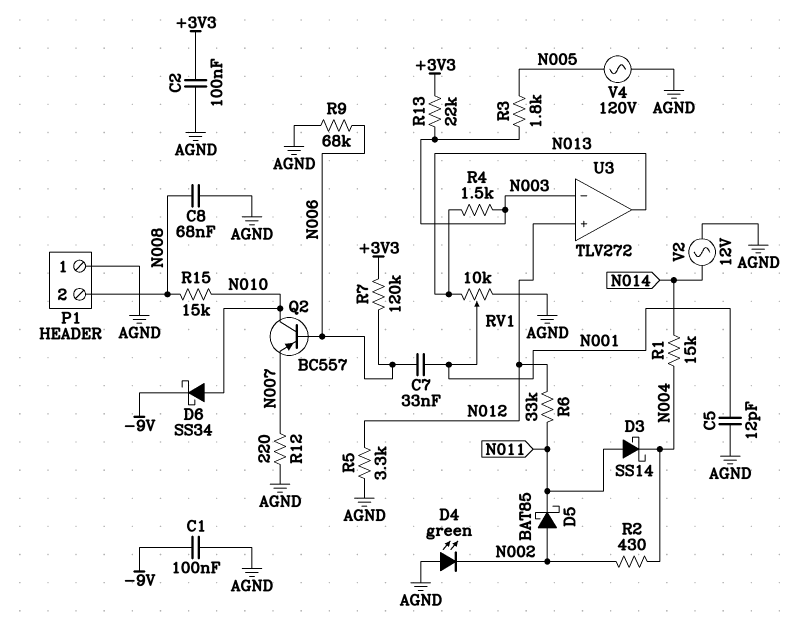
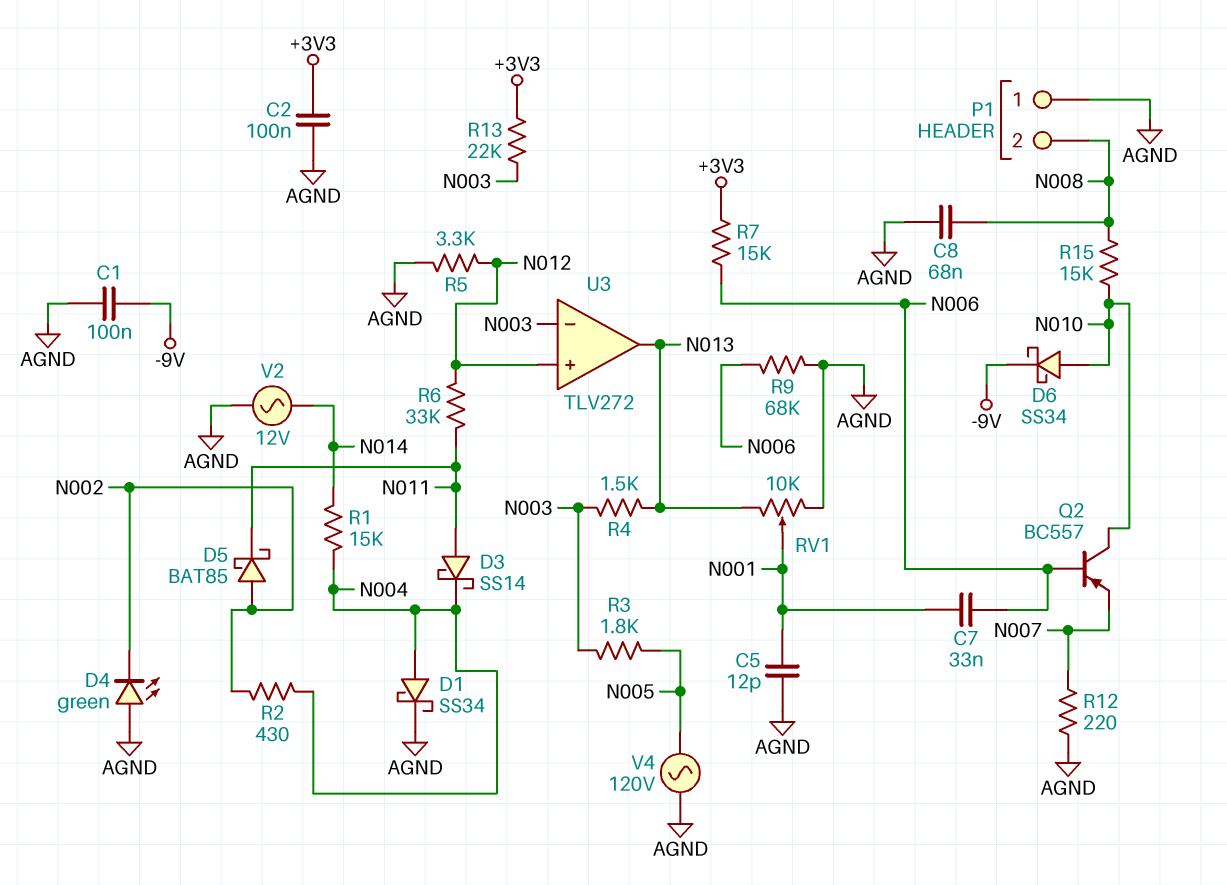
D1: none -> schottky SS34 (A N004, K AGND)
R7: 120k (+3V3, N006) -> 15k (+3V3, N006)

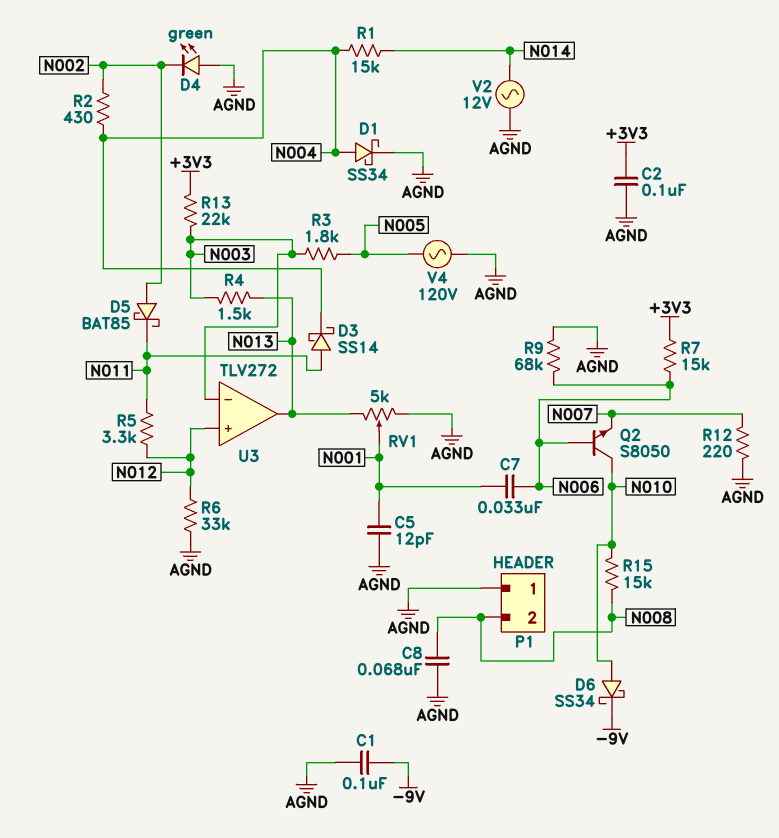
Q2: PNP BC557 (B N006, C N010, E N007) -> NPN S8050 (B N006, C N010, E N007)
R5: 3.3k (AGND, N012) -> 3.3k (N011, N012)
R6: 33k (N011, N012) -> 33k (AGND, N012)
RV1: 10k (AGND, N013, wiper N001) -> 5k (AGND, N013, wiper N001)

